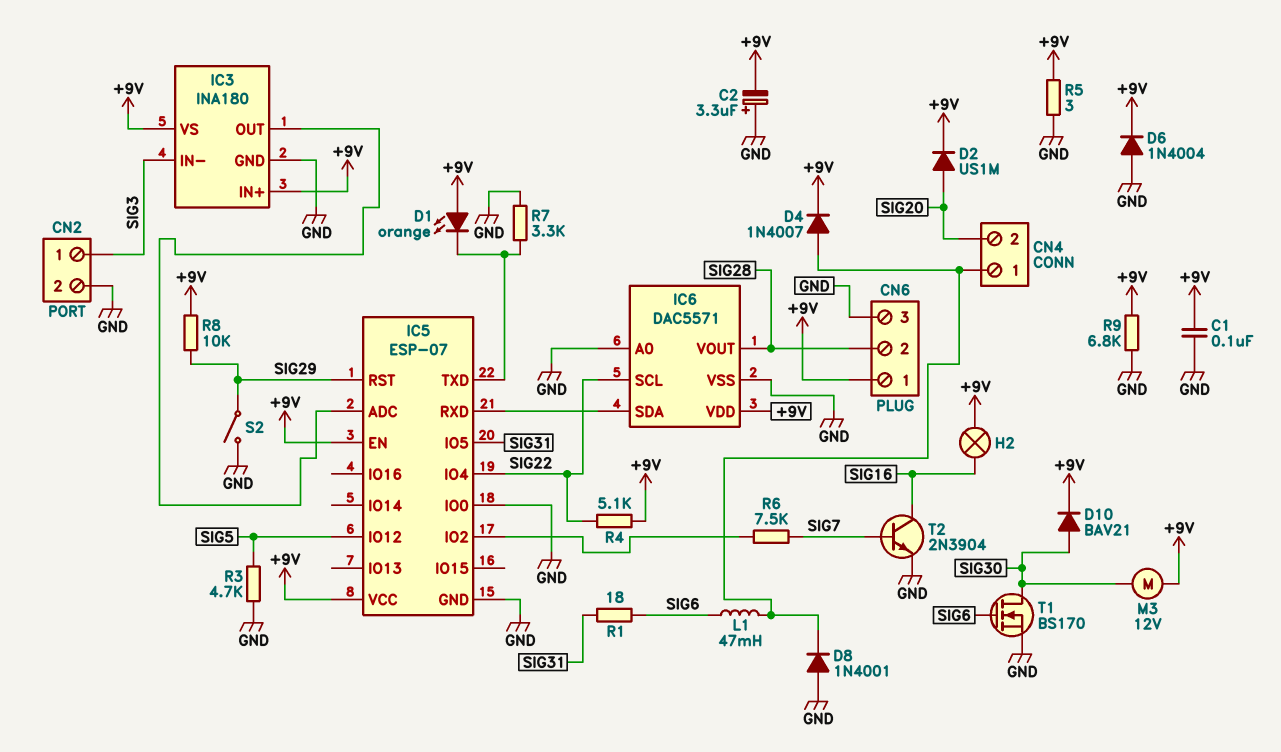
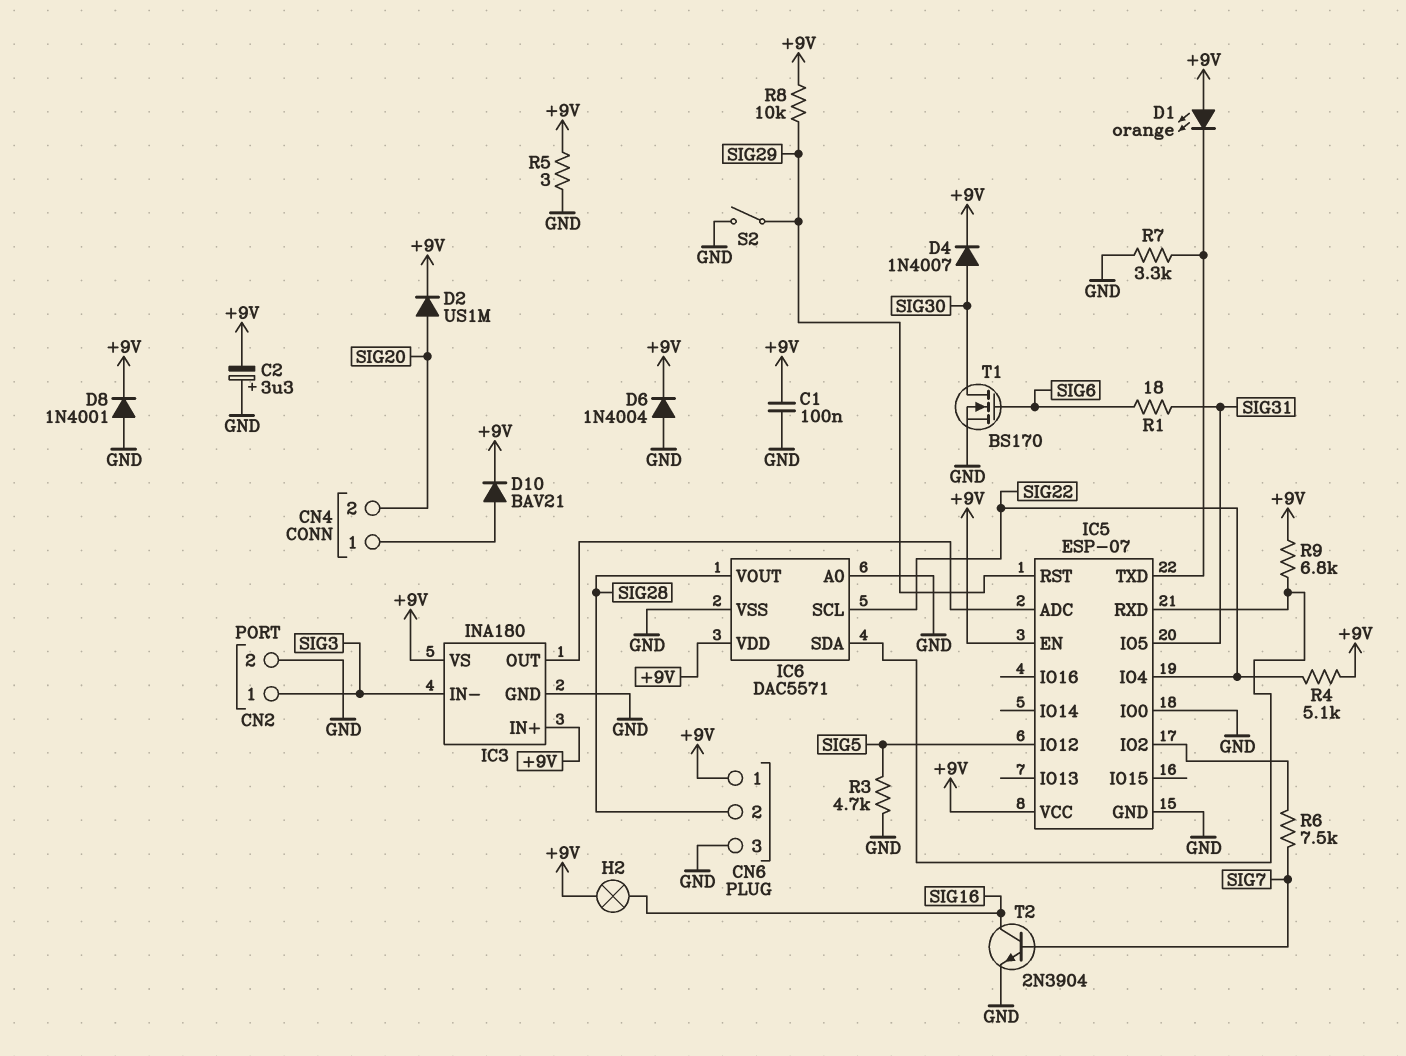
D4: diode 1N4007 (A CN4/1, K +9V) -> diode 1N4007 (A SIG30, K +9V)
D8: diode 1N4001 (A GND, K CN4/1) -> diode 1N4001 (A GND, K +9V)
D10: diode BAV21 (A SIG30, K +9V) -> diode BAV21 (A CN4/1, K +9V)
L1: 47mH (CN4/1, SIG6) -> none
M3: motor 12V (+9V, SIG30) -> none
R9: 6.8k (+9V, GND) -> 6.8k (+9V, IC5/RXD)

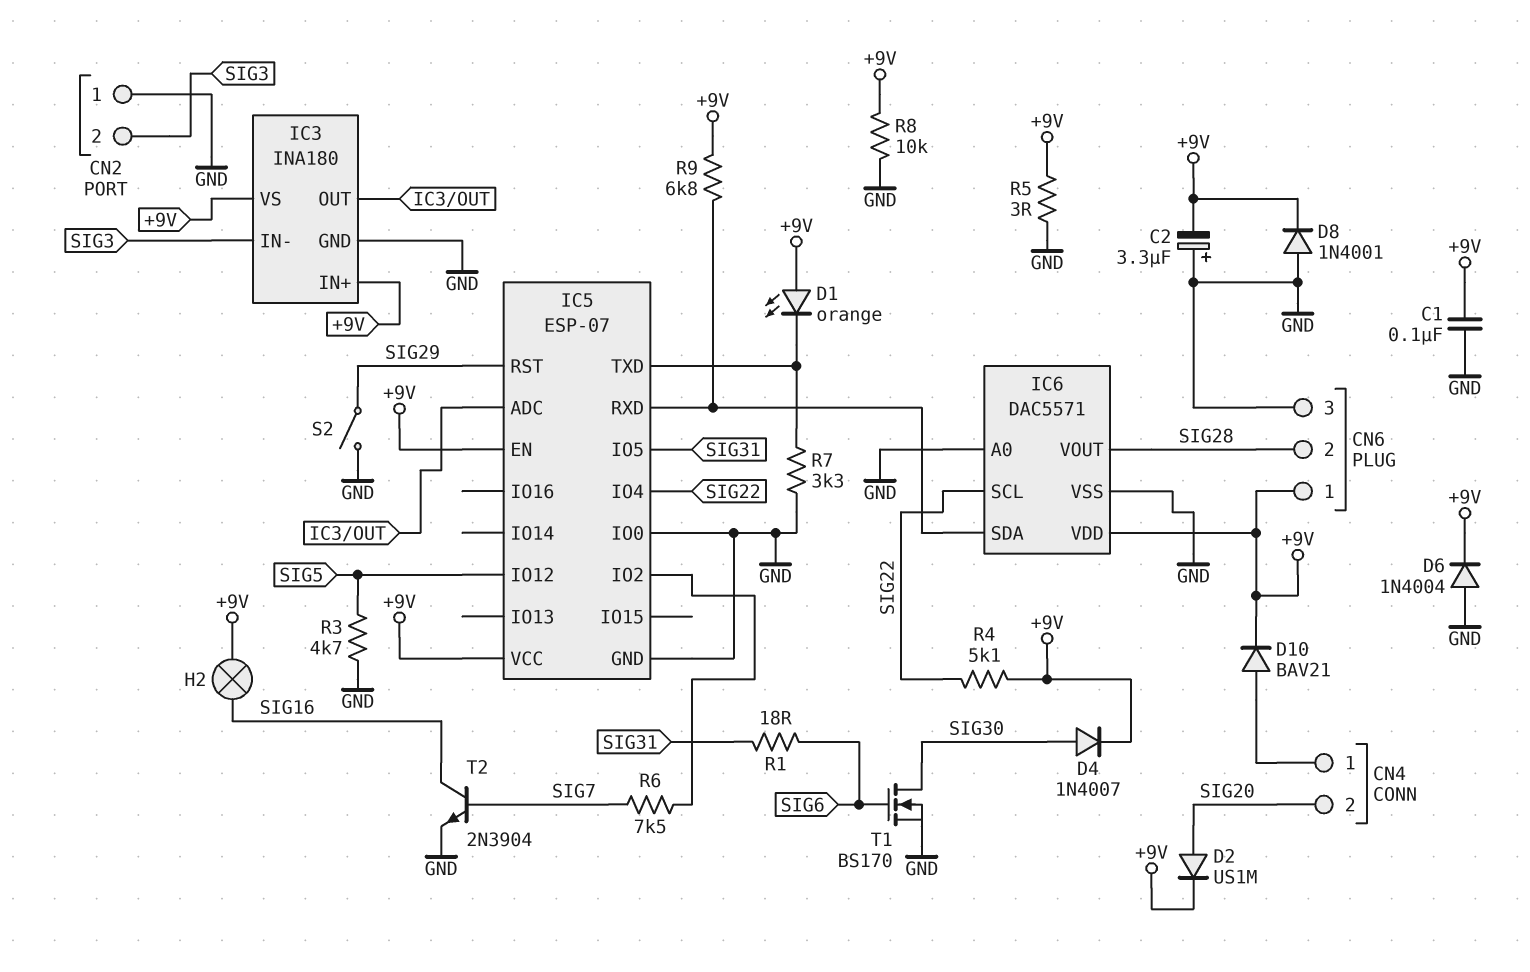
CN2 pin 1: SIG3 -> GND
CN2 pin 2: GND -> SIG3
R8: 10k (+9V, SIG29) -> 10k (+9V, GND)

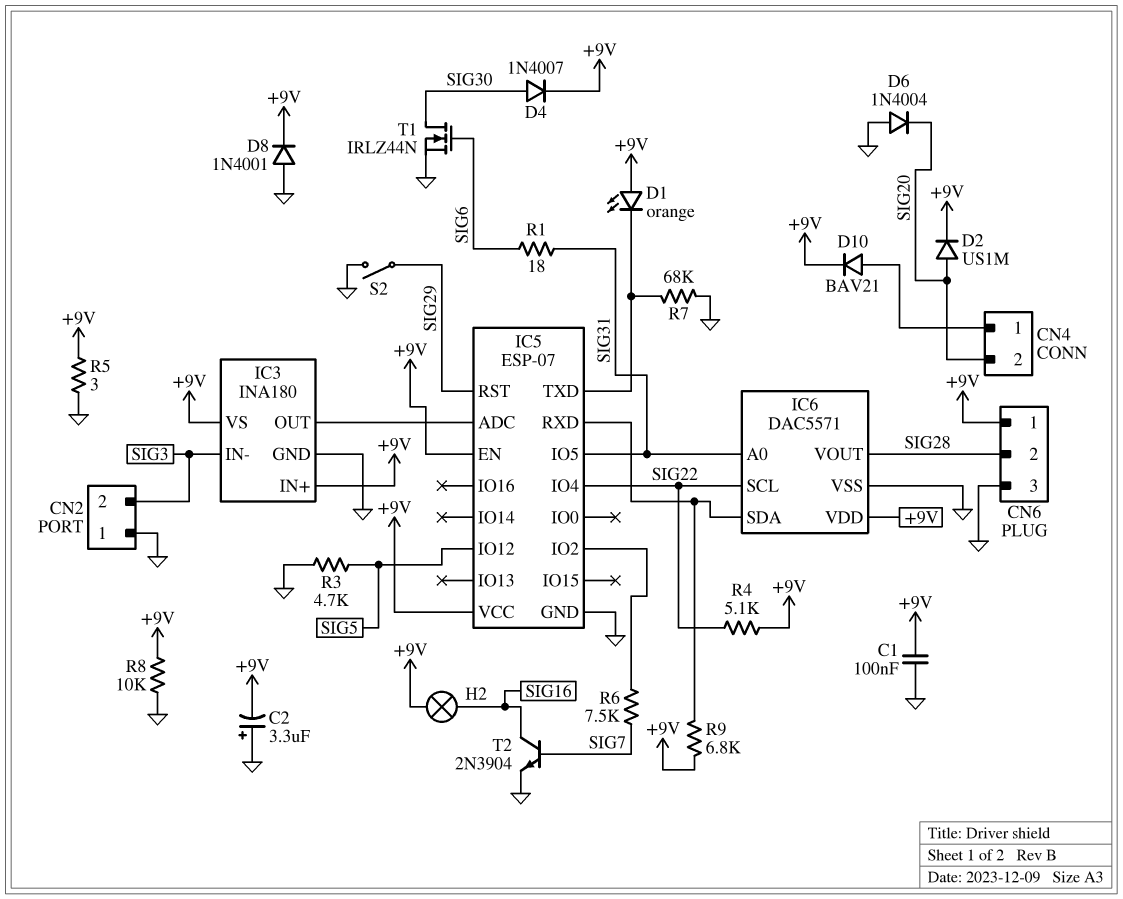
D6: diode 1N4004 (A GND, K +9V) -> diode 1N4004 (A GND, K SIG20)
IC5 pin IO0: GND -> none
IC6 pin A0: GND -> SIG31
R7: 3.3k (GND, IC5/TXD) -> 68k (GND, IC5/TXD)
T1: NMOS BS170 (G SIG6, D SIG30, S GND) -> NMOS IRLZ44N (G SIG6, D SIG30, S GND)

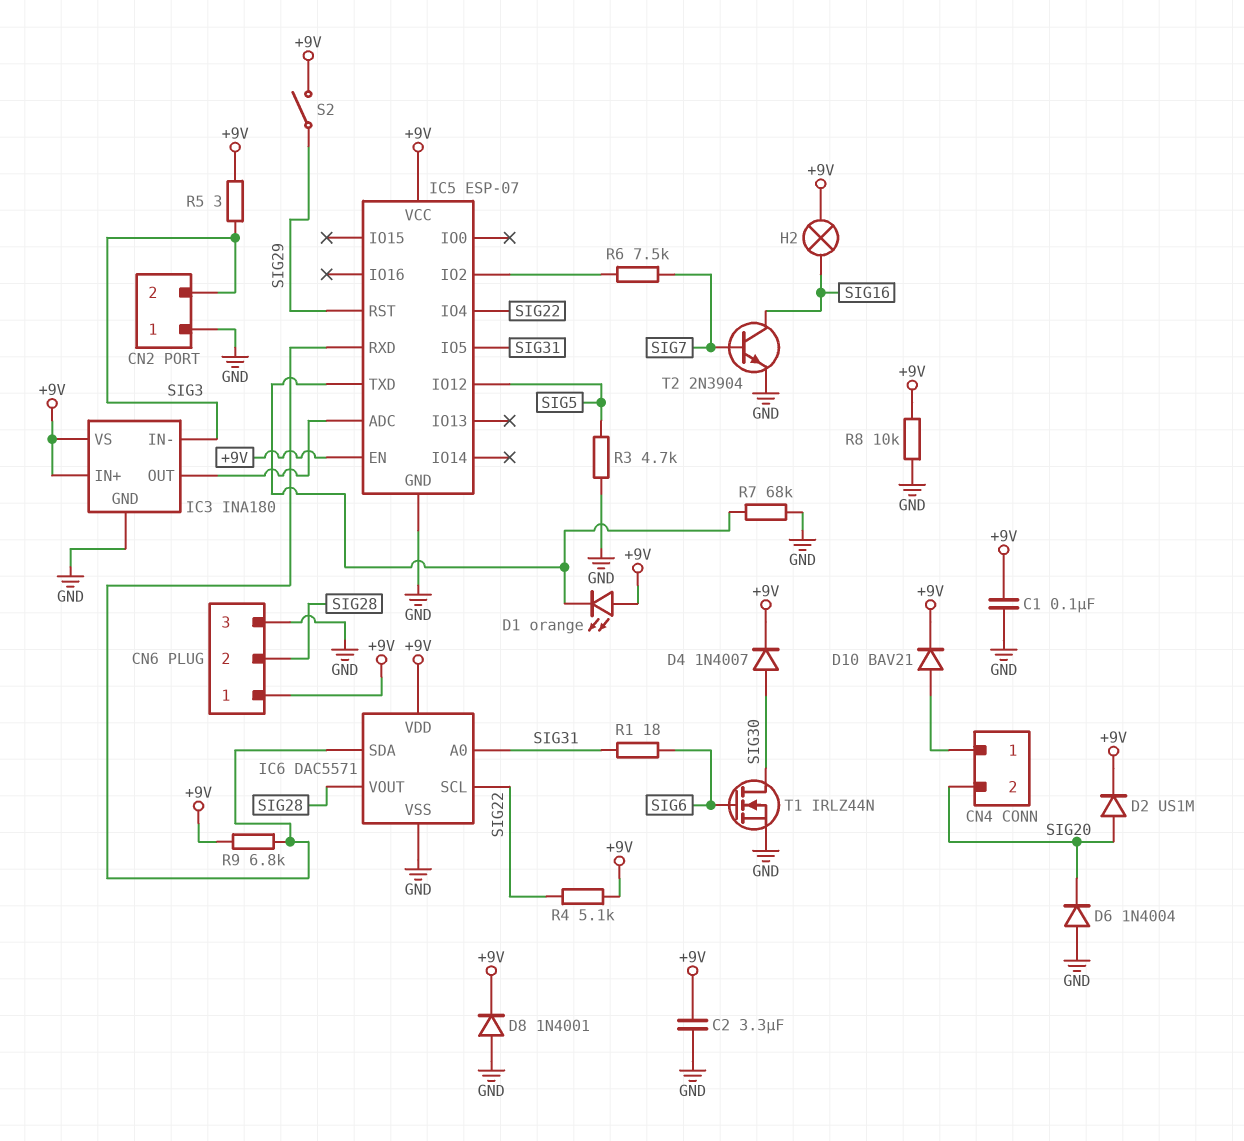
C2: 3.3uF (plus GND, minus +9V) -> 3.3uF (+9V, GND)
R5: 3 (+9V, GND) -> 3 (+9V, SIG3)
S2: switch (GND, SIG29) -> switch (+9V, SIG29)

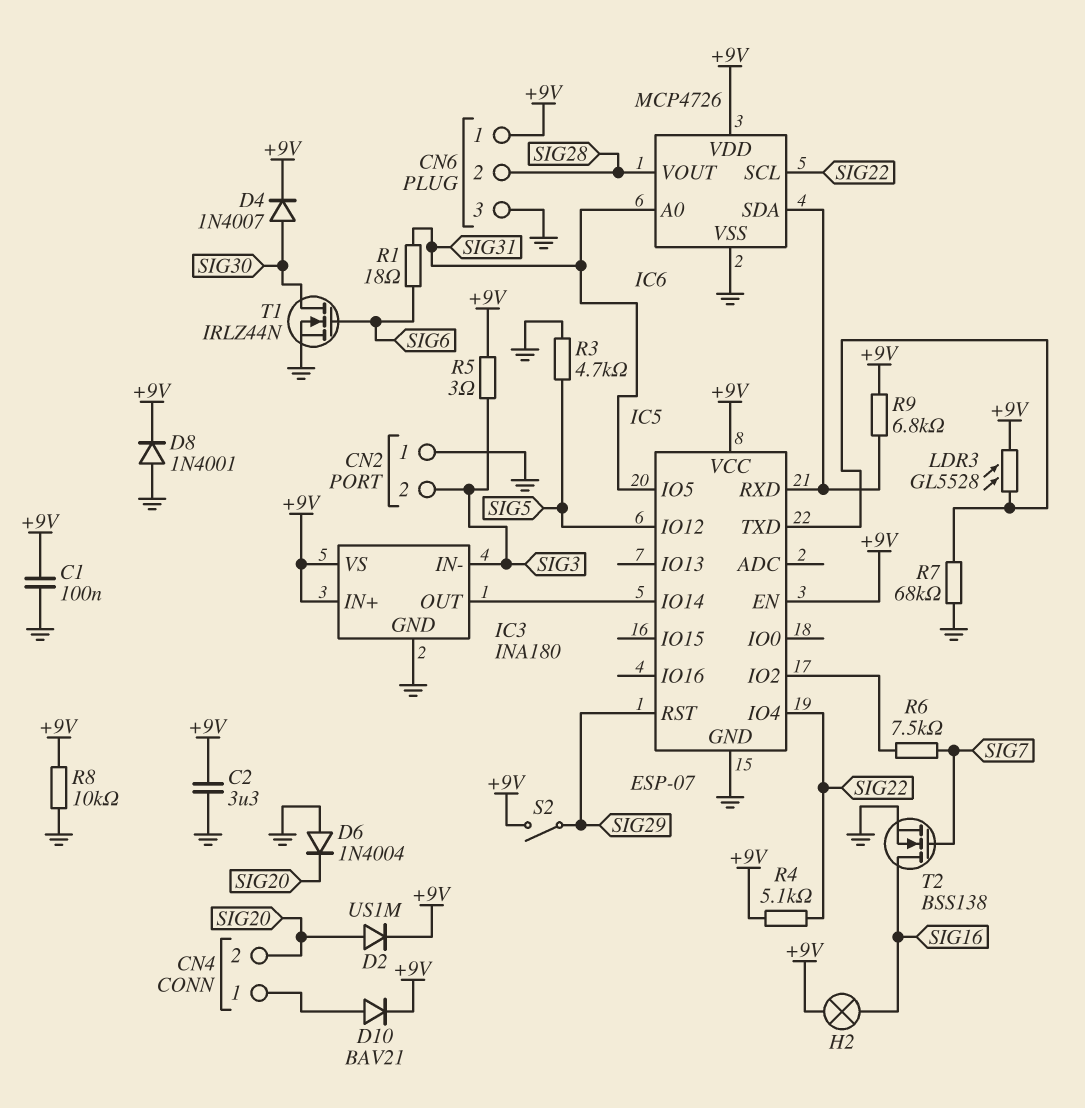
D1: LED orange (A +9V, K IC5/TXD) -> none
IC5 pin ADC: IC3/OUT -> none
IC5 pin IO14: none -> IC3/OUT
IC6: DAC5571 -> MCP4726
LDR3: none -> GL5528 (+9V, IC5/TXD)
T2: NPN 2N3904 (B SIG7, C SIG16, E GND) -> NMOS BSS138 (G SIG7, D SIG16, S GND)

